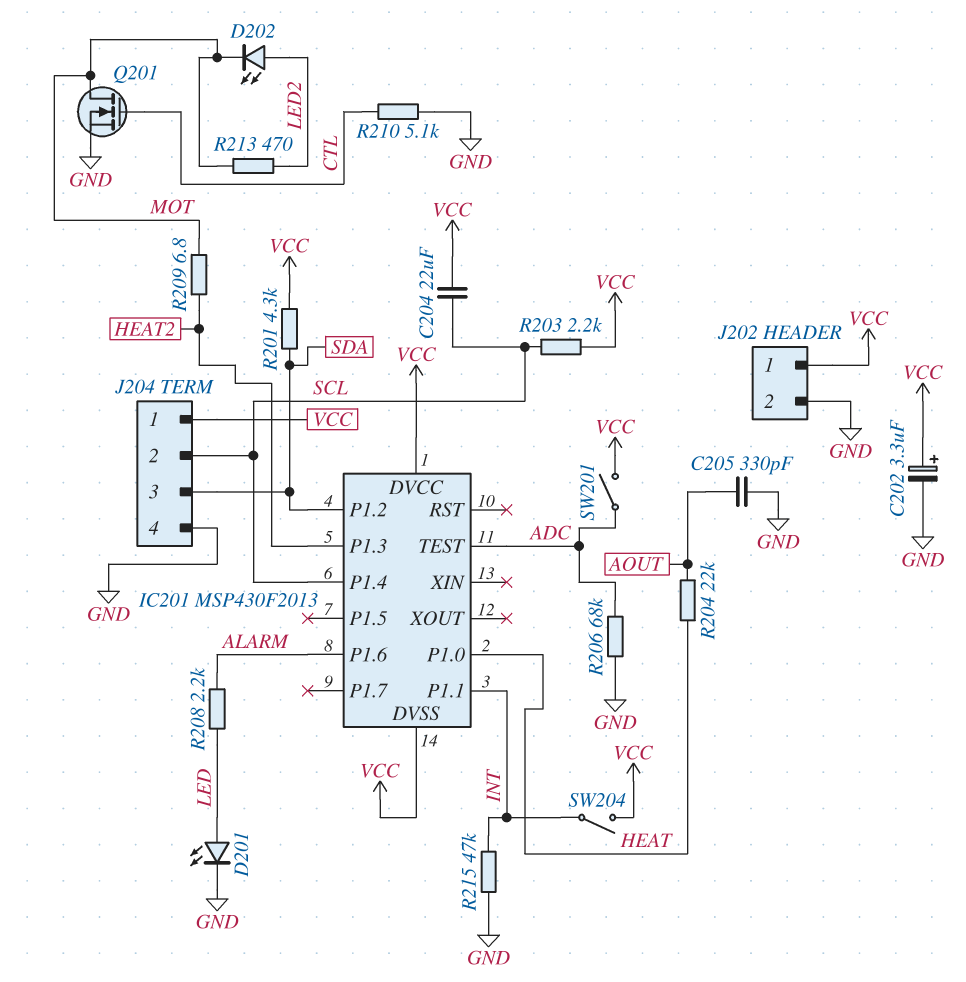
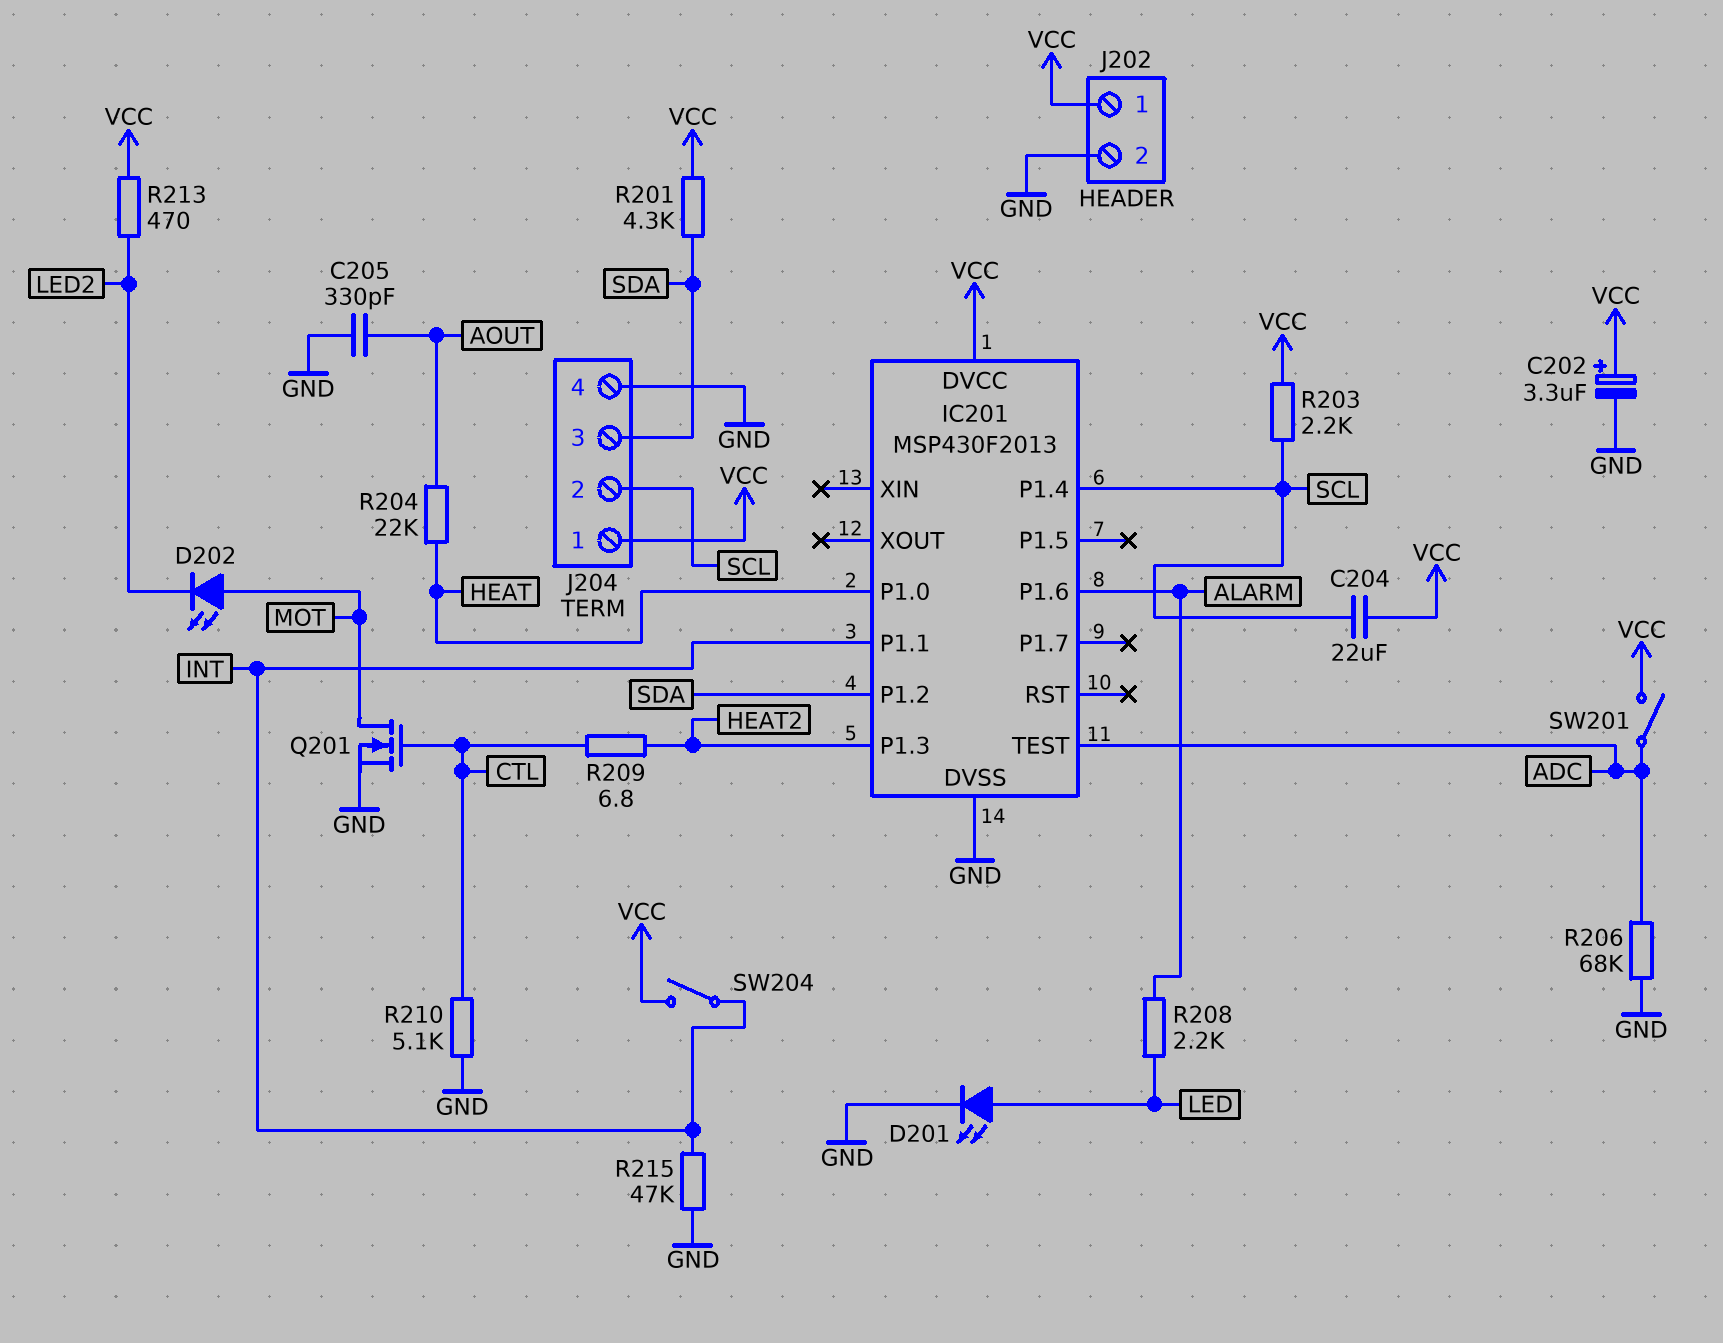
D202: LED (A LED2, K MOT) -> LED (A MOT, K LED2)
IC201 pin DVSS: VCC -> GND
R209: 6.8 (HEAT2, MOT) -> 6.8 (CTL, HEAT2)
R213: 470 (LED2, MOT) -> 470 (LED2, VCC)

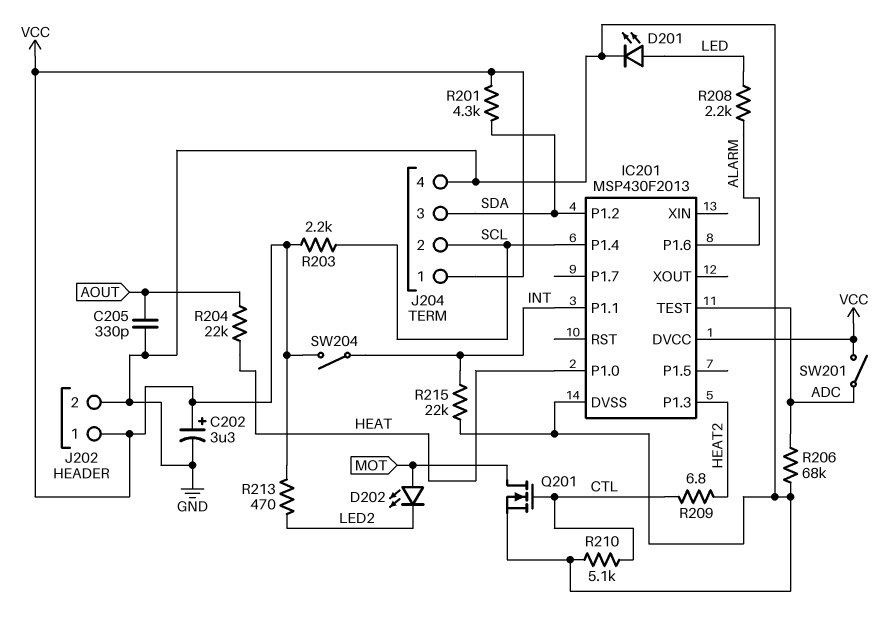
C204: 22uF (SCL, VCC) -> none
R215: 47k (GND, INT) -> 22k (GND, INT)

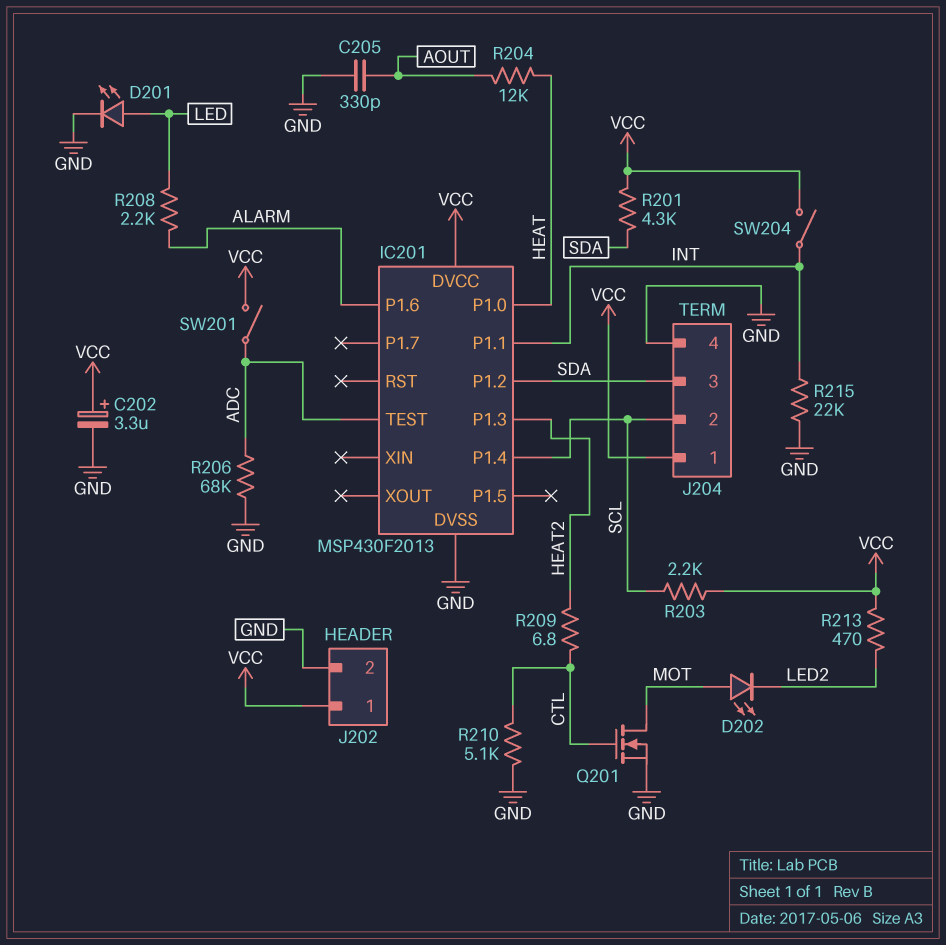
R204: 22k (AOUT, HEAT) -> 12k (AOUT, HEAT)

